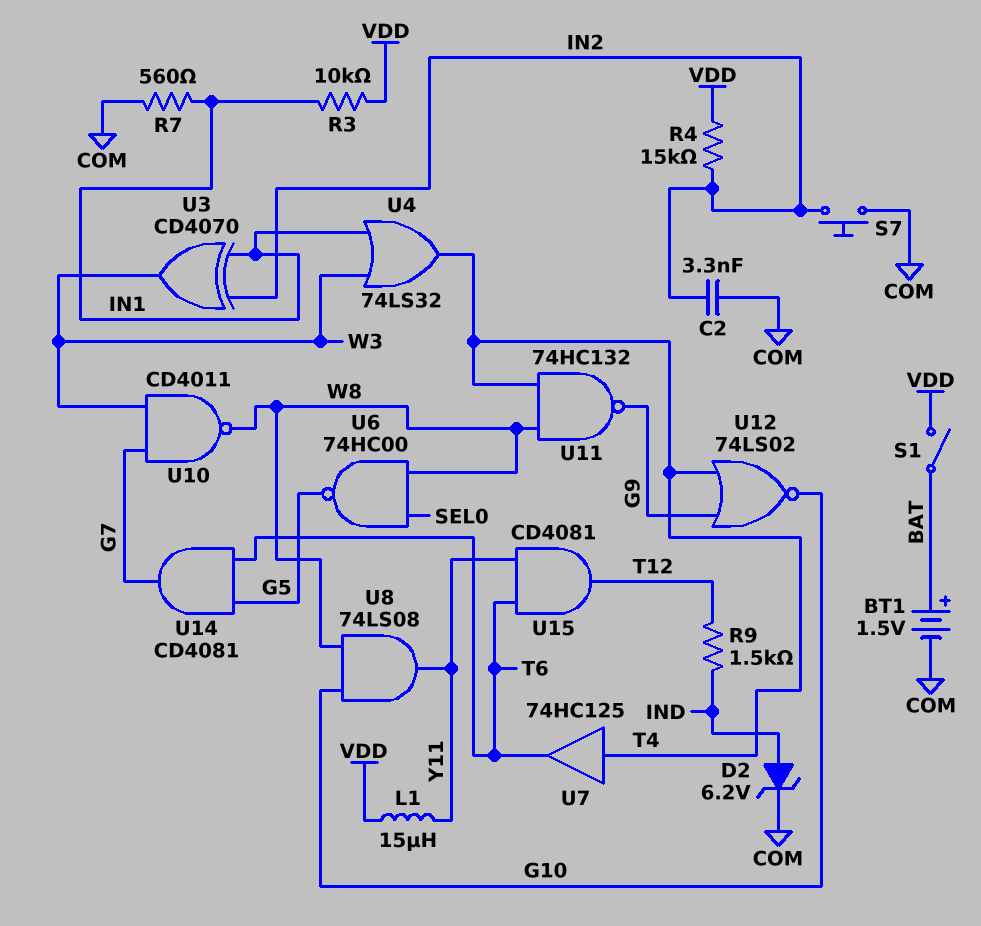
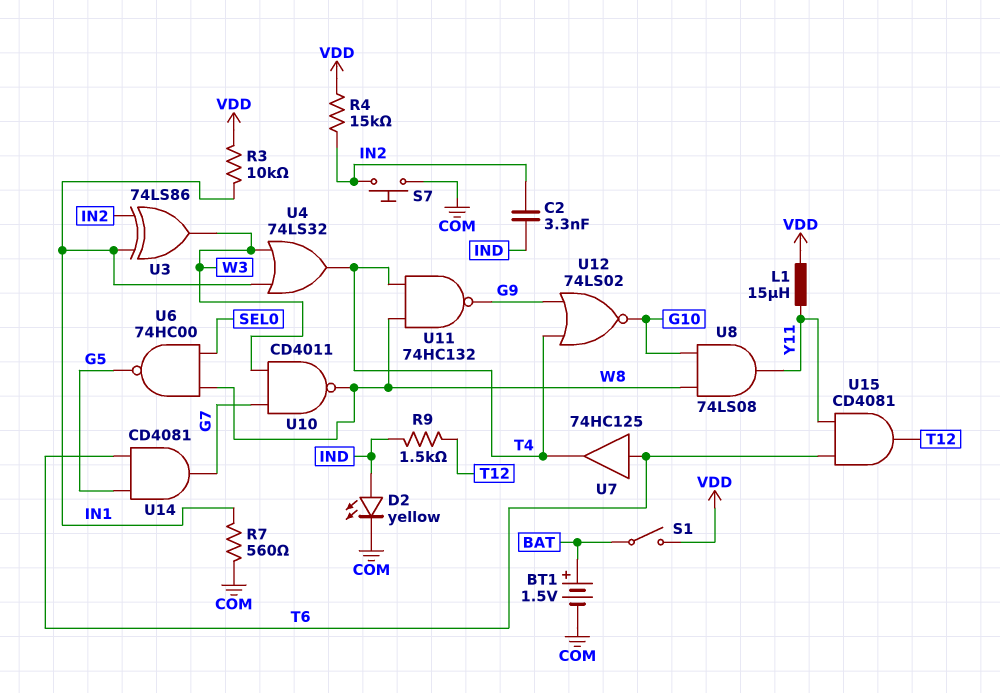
C2: 3.3nF (COM, IN2) -> 3.3nF (IN2, IND)
D2: zener 6.2V (A IND, K COM) -> LED yellow (A IND, K COM)
U3: XOR CD4070 (in IN1, in IN2, out W3) -> XOR 74LS86 (in IN1, in IN2, out W3)
U7: buffer 74HC125 (in T4, out T6) -> buffer 74HC125 (in T6, out T4)

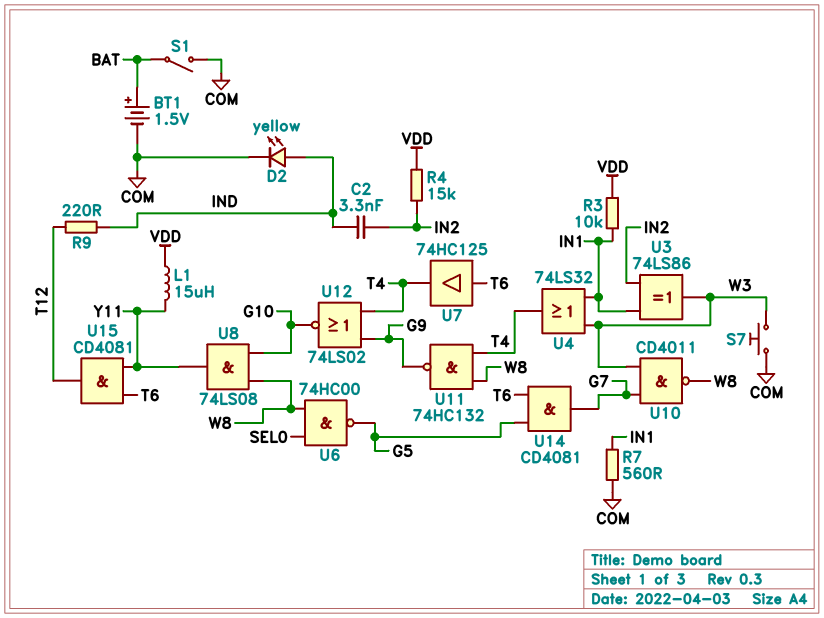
R9: 1.5k (IND, T12) -> 220 (IND, T12)
S1: switch (BAT, VDD) -> switch (BAT, COM)
S7: button (COM, IN2) -> button (COM, W3)

